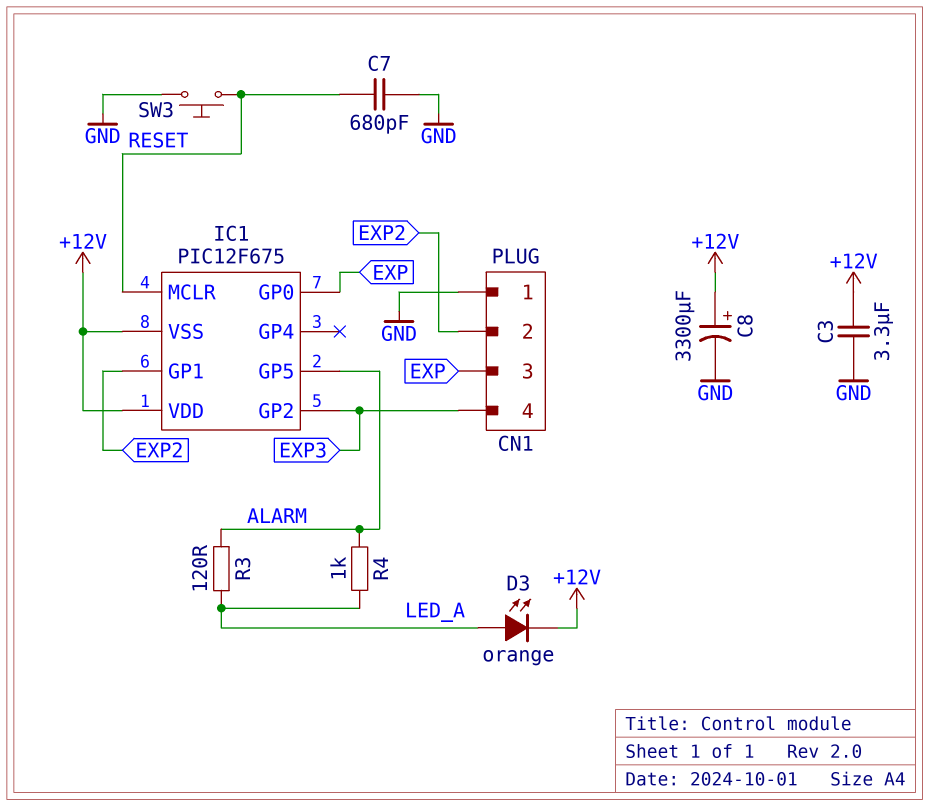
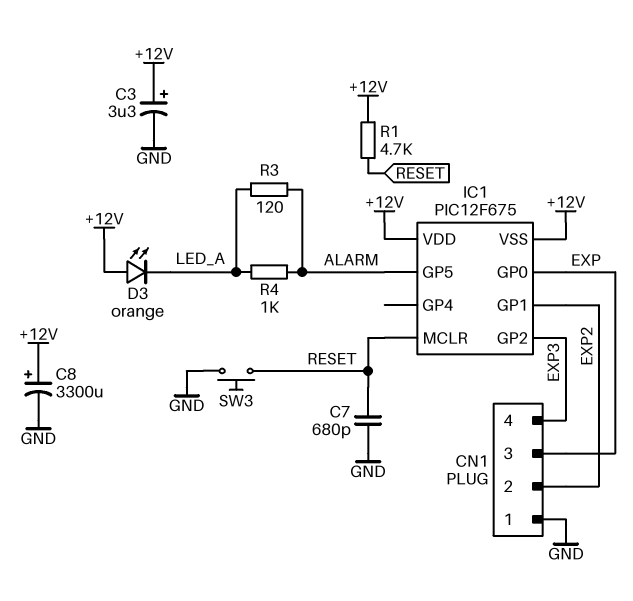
C3: 3.3uF (+12V, GND) -> 3.3uF (plus +12V, minus GND)
D3: LED orange (A LED_A, K +12V) -> LED orange (A +12V, K LED_A)
R1: none -> 4.7k (+12V, RESET)

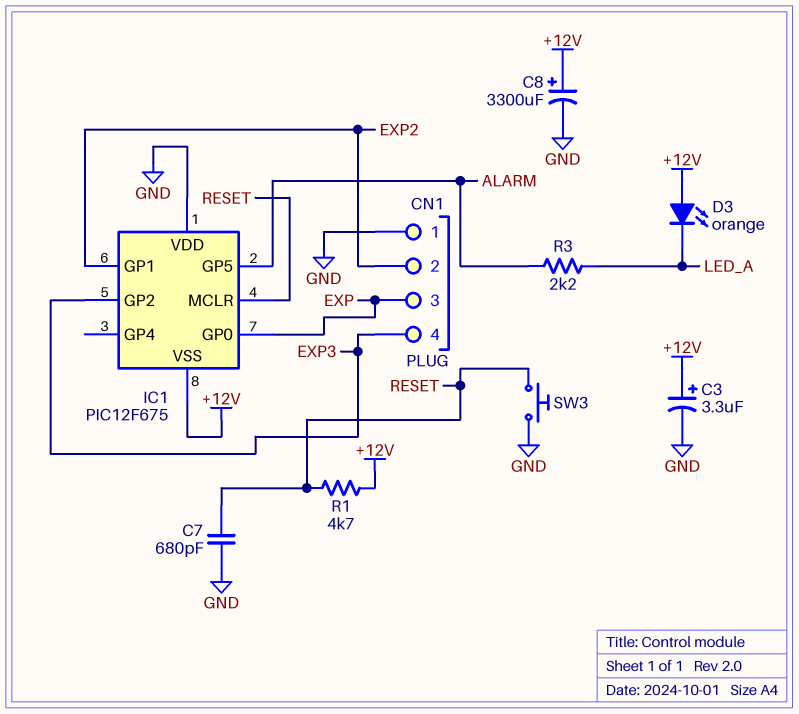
IC1 pin VDD: +12V -> GND
R3: 120 (ALARM, LED_A) -> 2.2k (ALARM, LED_A)
R4: 1k (ALARM, LED_A) -> none

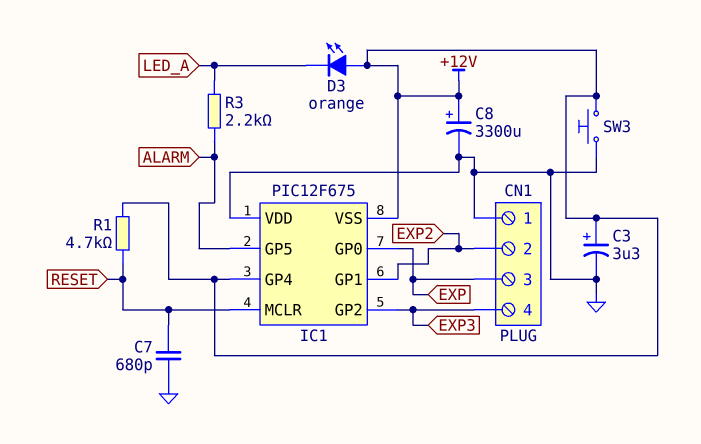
IC1 pin GP4: none -> +12V
SW3: button (GND, RESET) -> button (+12V, GND)

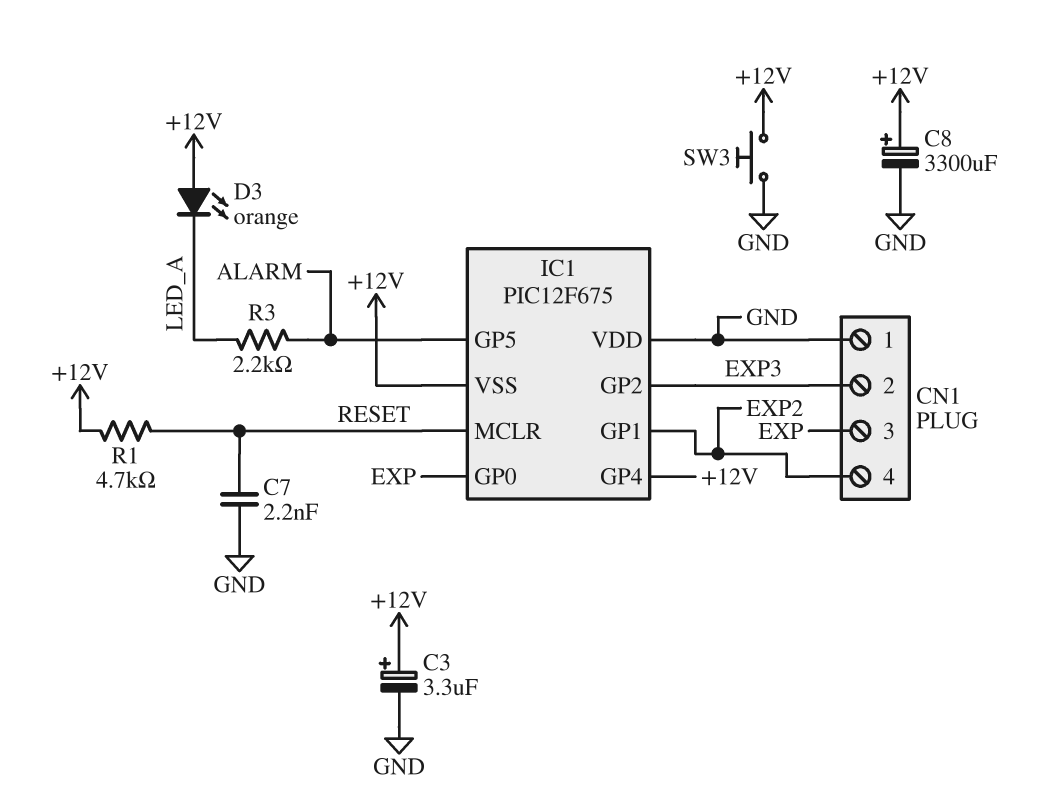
C7: 680pF (GND, RESET) -> 2.2nF (GND, RESET)
CN1 pin 2: EXP2 -> EXP3
CN1 pin 4: EXP3 -> EXP2

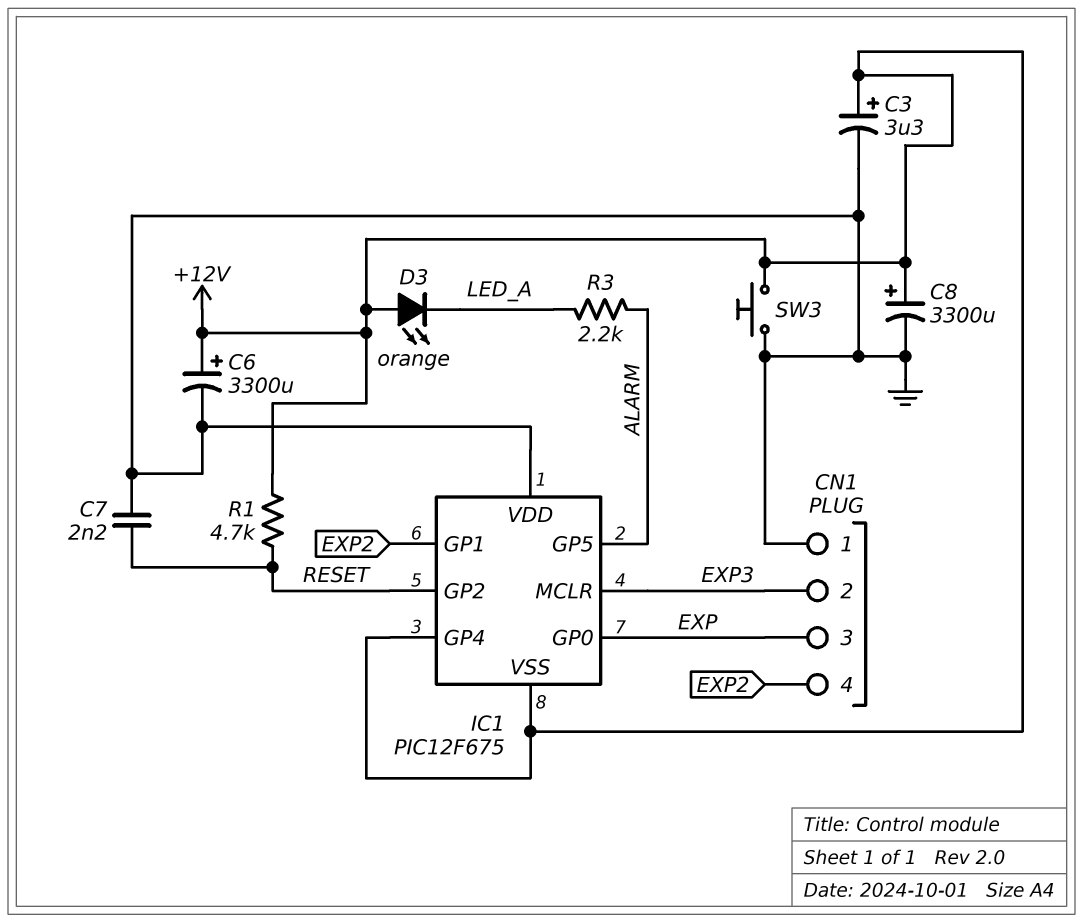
C6: none -> 3300uF (plus +12V, minus GND)
IC1 pin GP2: EXP3 -> RESET
IC1 pin MCLR: RESET -> EXP3

